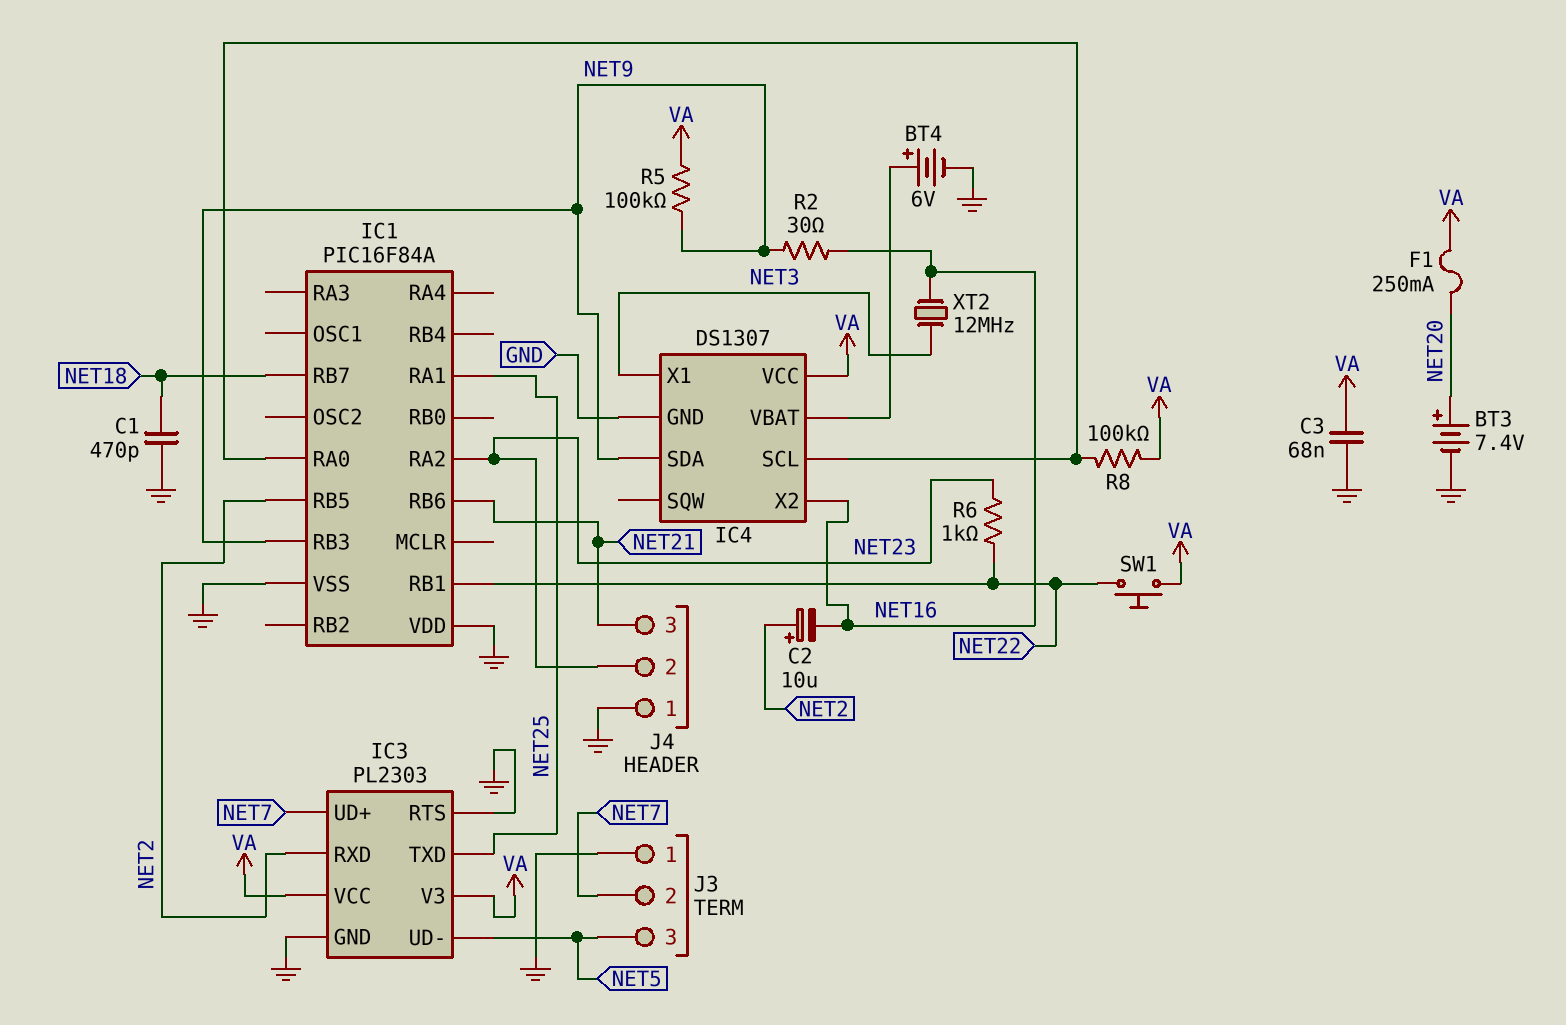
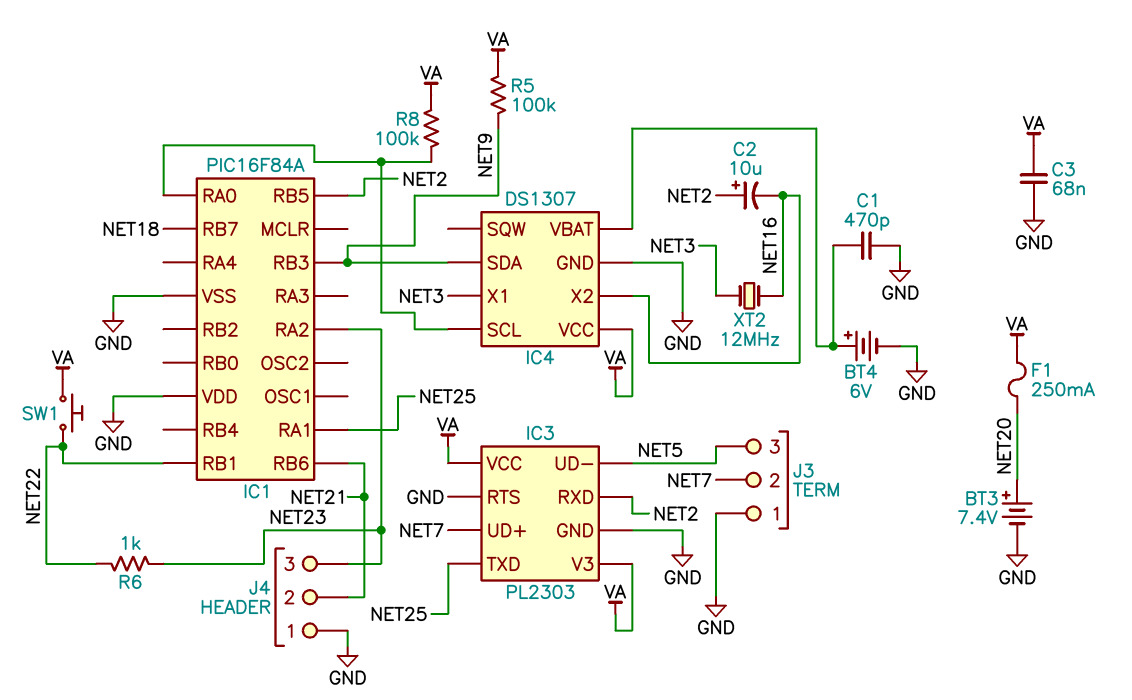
C1: 470pF (GND, NET18) -> 470pF (GND, IC4/VBAT)
J4 pin 2: NET23 -> NET21
J4 pin 3: NET21 -> NET23
R2: 30 (NET9, NET16) -> none

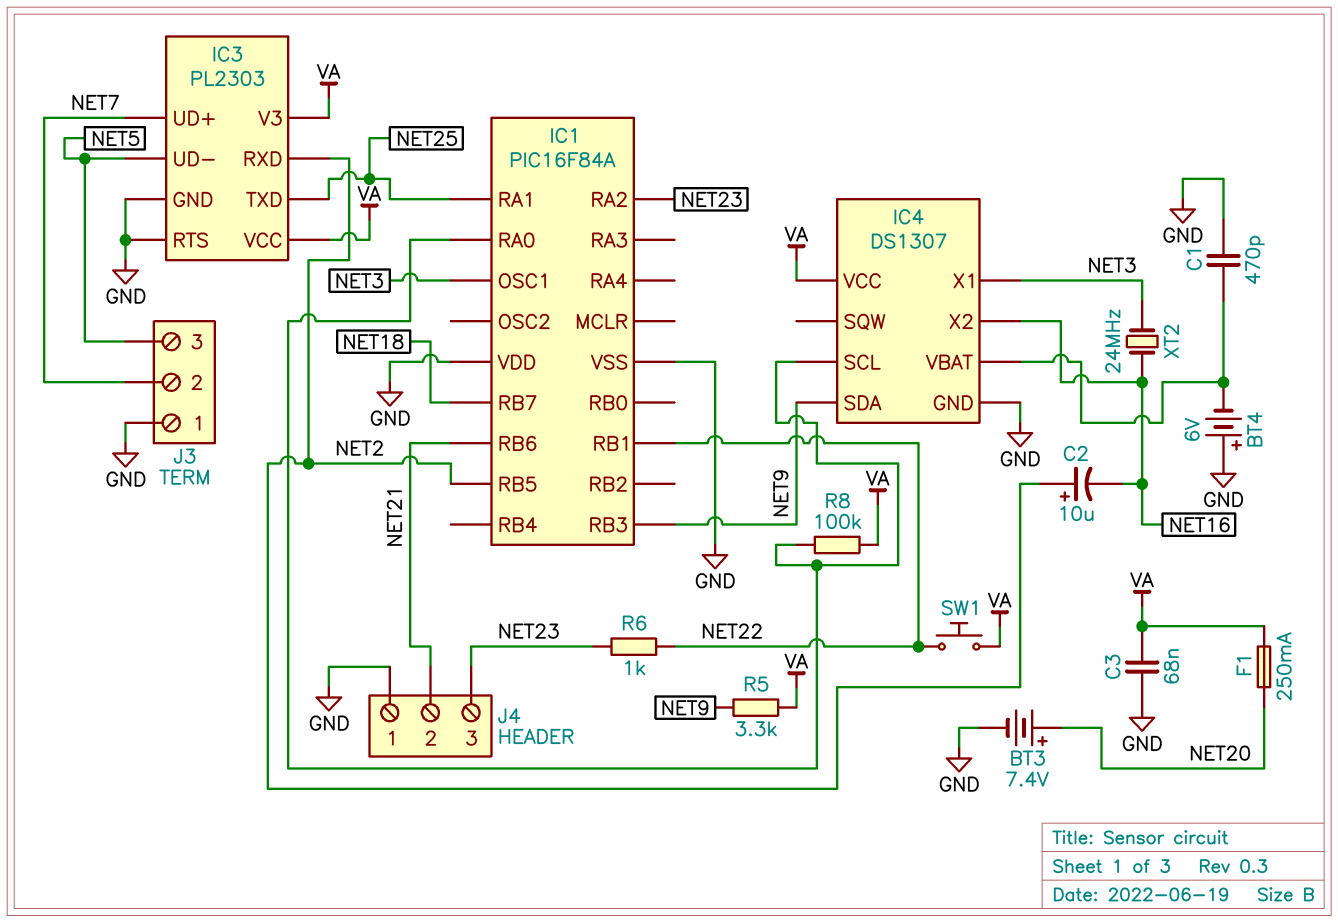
BT4: 6V (plus IC4/VBAT, minus GND) -> 6V (plus GND, minus IC4/VBAT)
IC1 pin OSC1: none -> NET3
R5: 100k (NET9, VA) -> 3.3k (NET9, VA)
XT2: 12MHz (NET3, NET16) -> 24MHz (NET3, NET16)

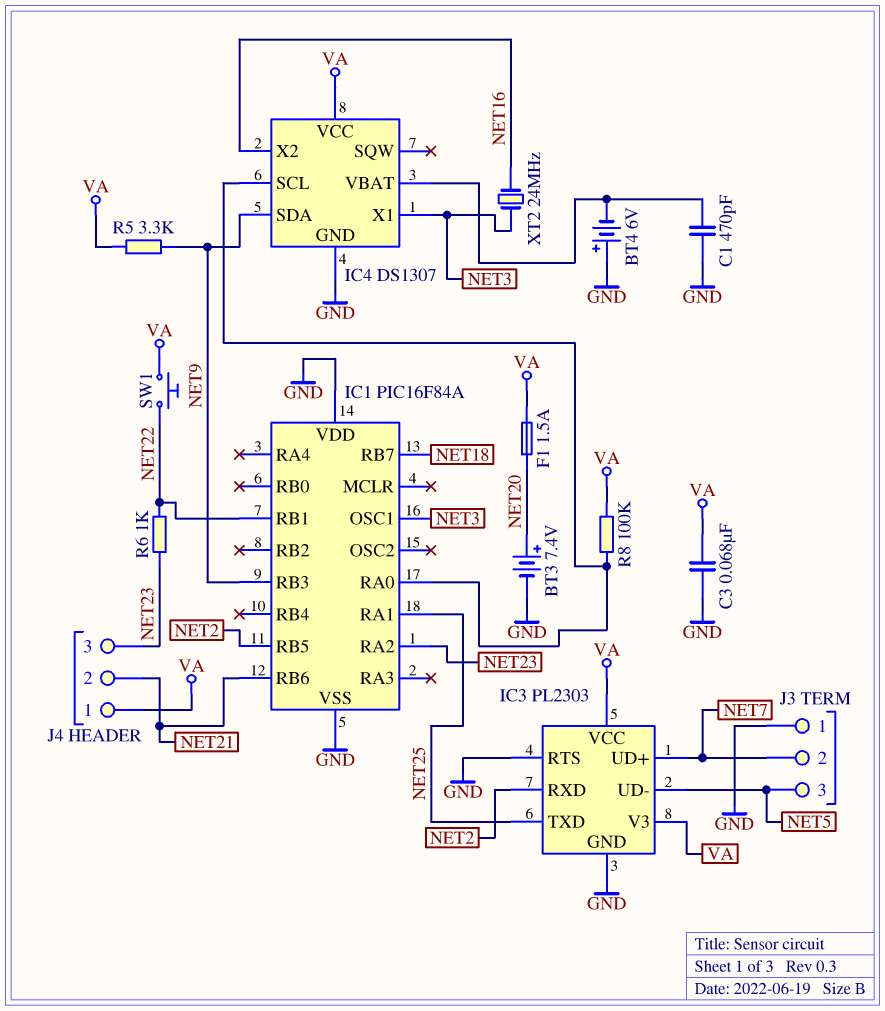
C2: 10uF (plus NET2, minus NET16) -> none
F1: 250mA (NET20, VA) -> 1.5A (NET20, VA)
J4 pin 1: GND -> VA

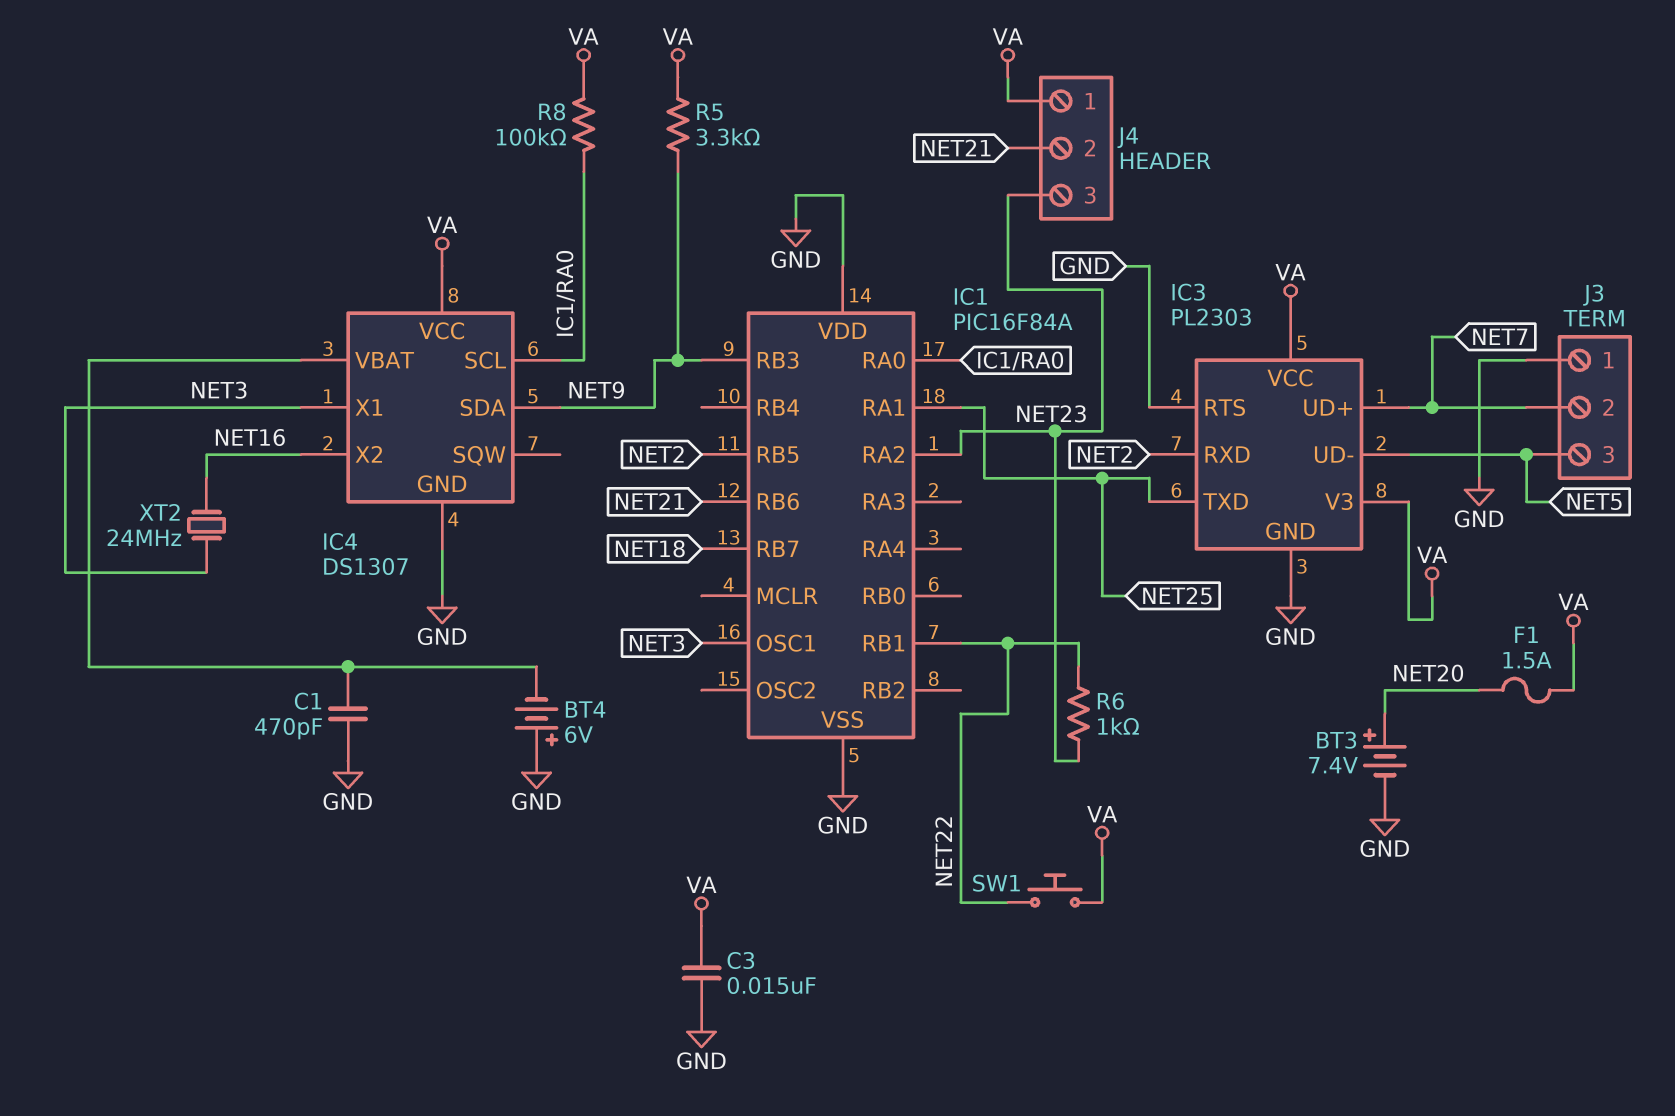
C3: 68nF (GND, VA) -> 15nF (GND, VA)

